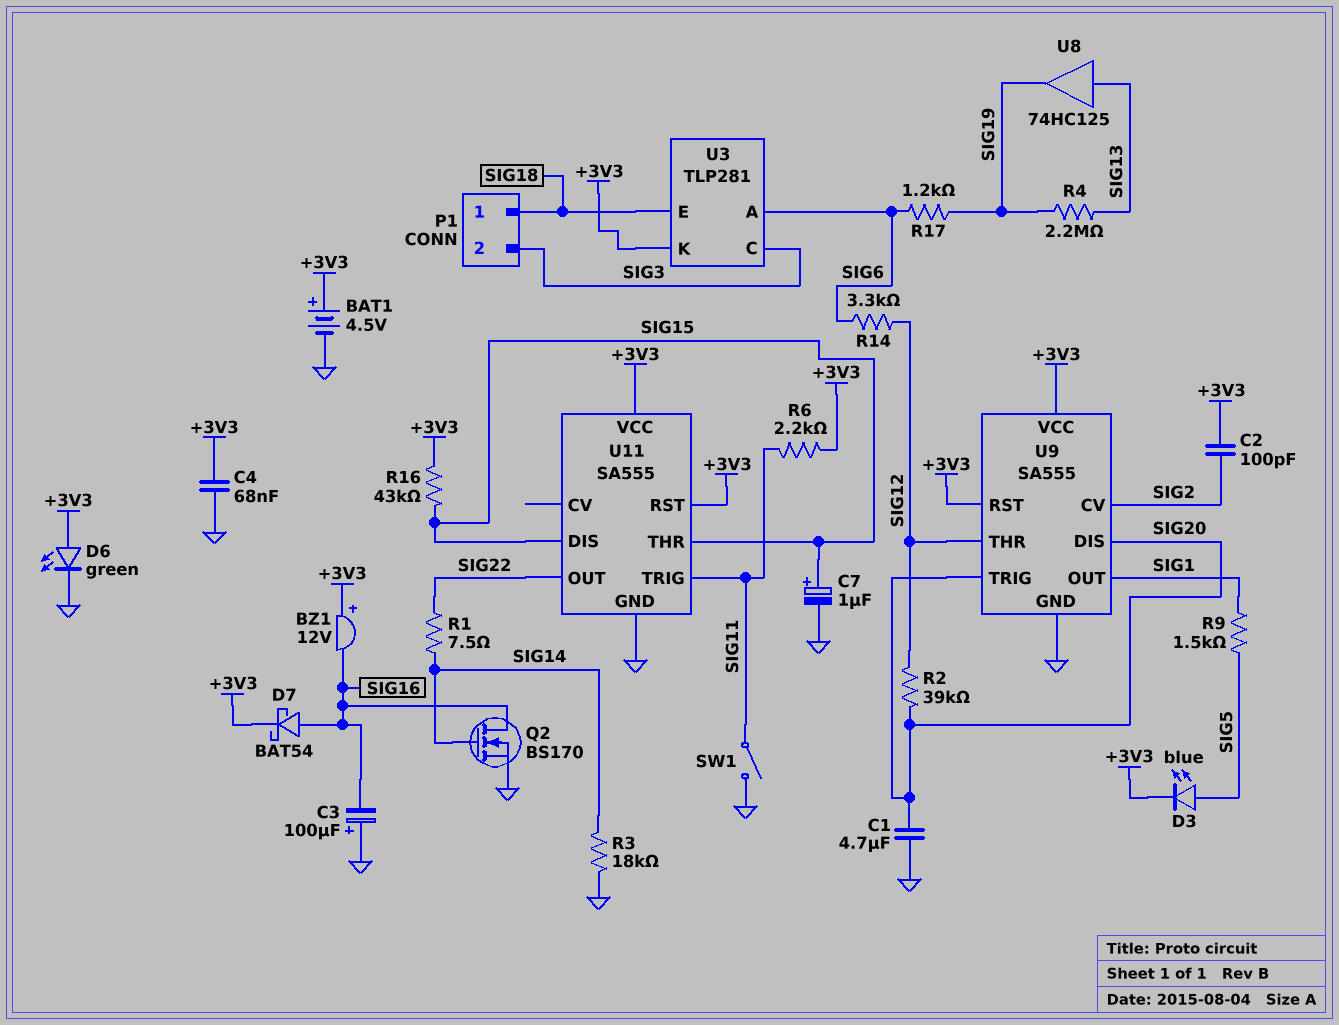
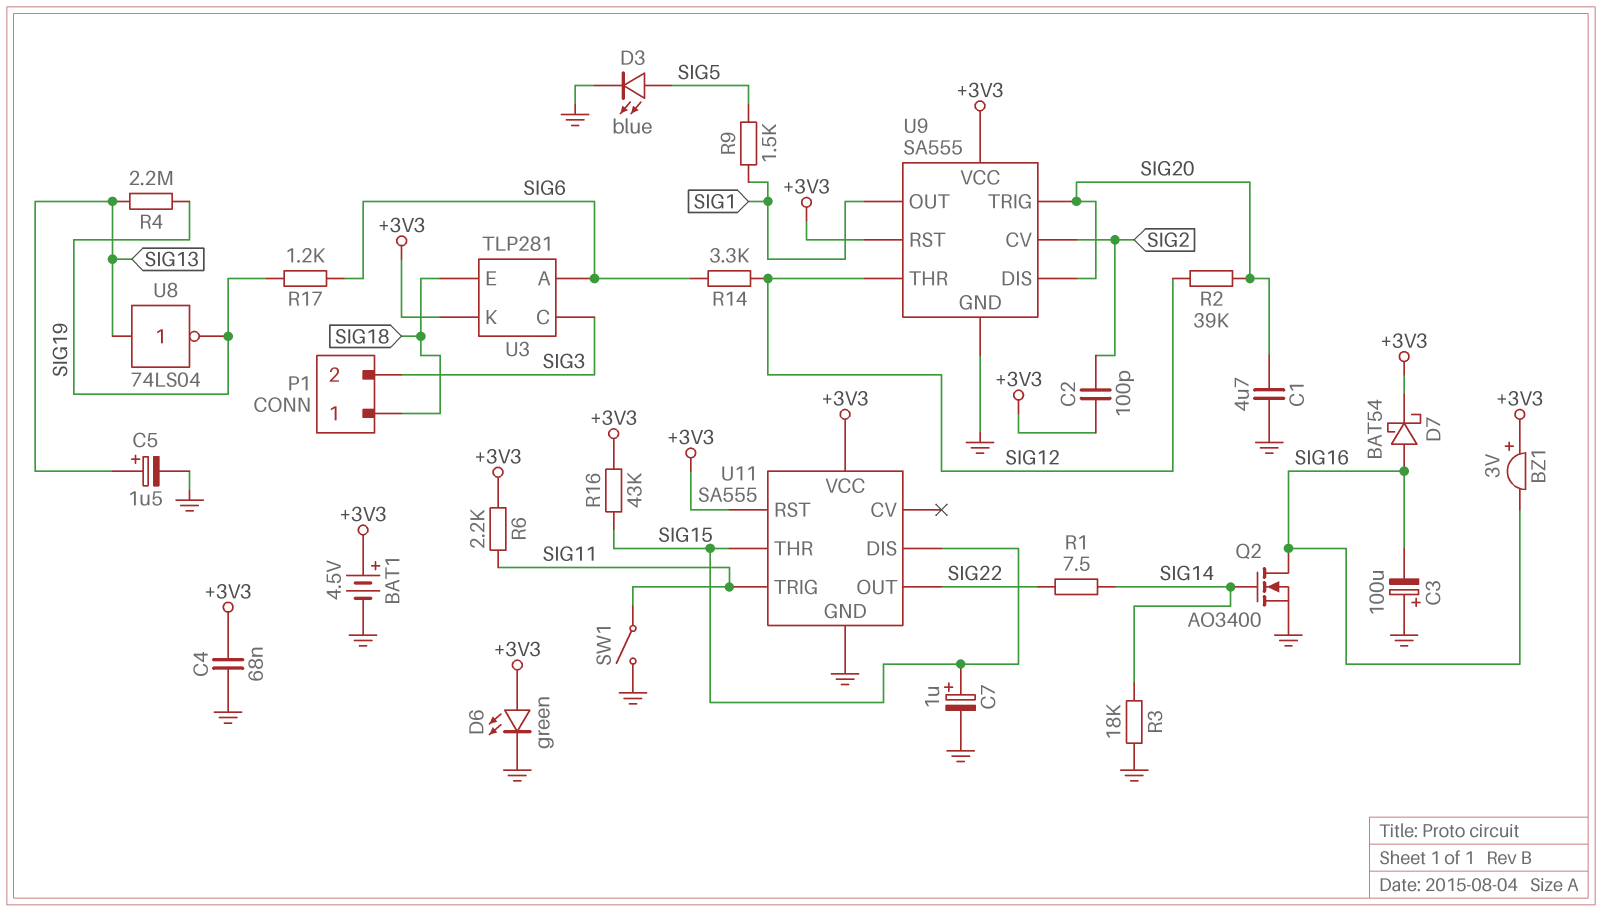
BZ1: buzzer 12V (plus +3V3, minus SIG16) -> buzzer 3V (plus +3V3, minus SIG16)
C5: none -> 1.5uF (plus SIG13, minus GND)
D3: LED blue (A SIG5, K +3V3) -> LED blue (A SIG5, K GND)
Q2: NMOS BS170 (G SIG14, D SIG16, S GND) -> NMOS AO3400 (G SIG14, D SIG16, S GND)
U8: buffer 74HC125 (in SIG13, out SIG19) -> NOT 74LS04 (in SIG13, out SIG19)

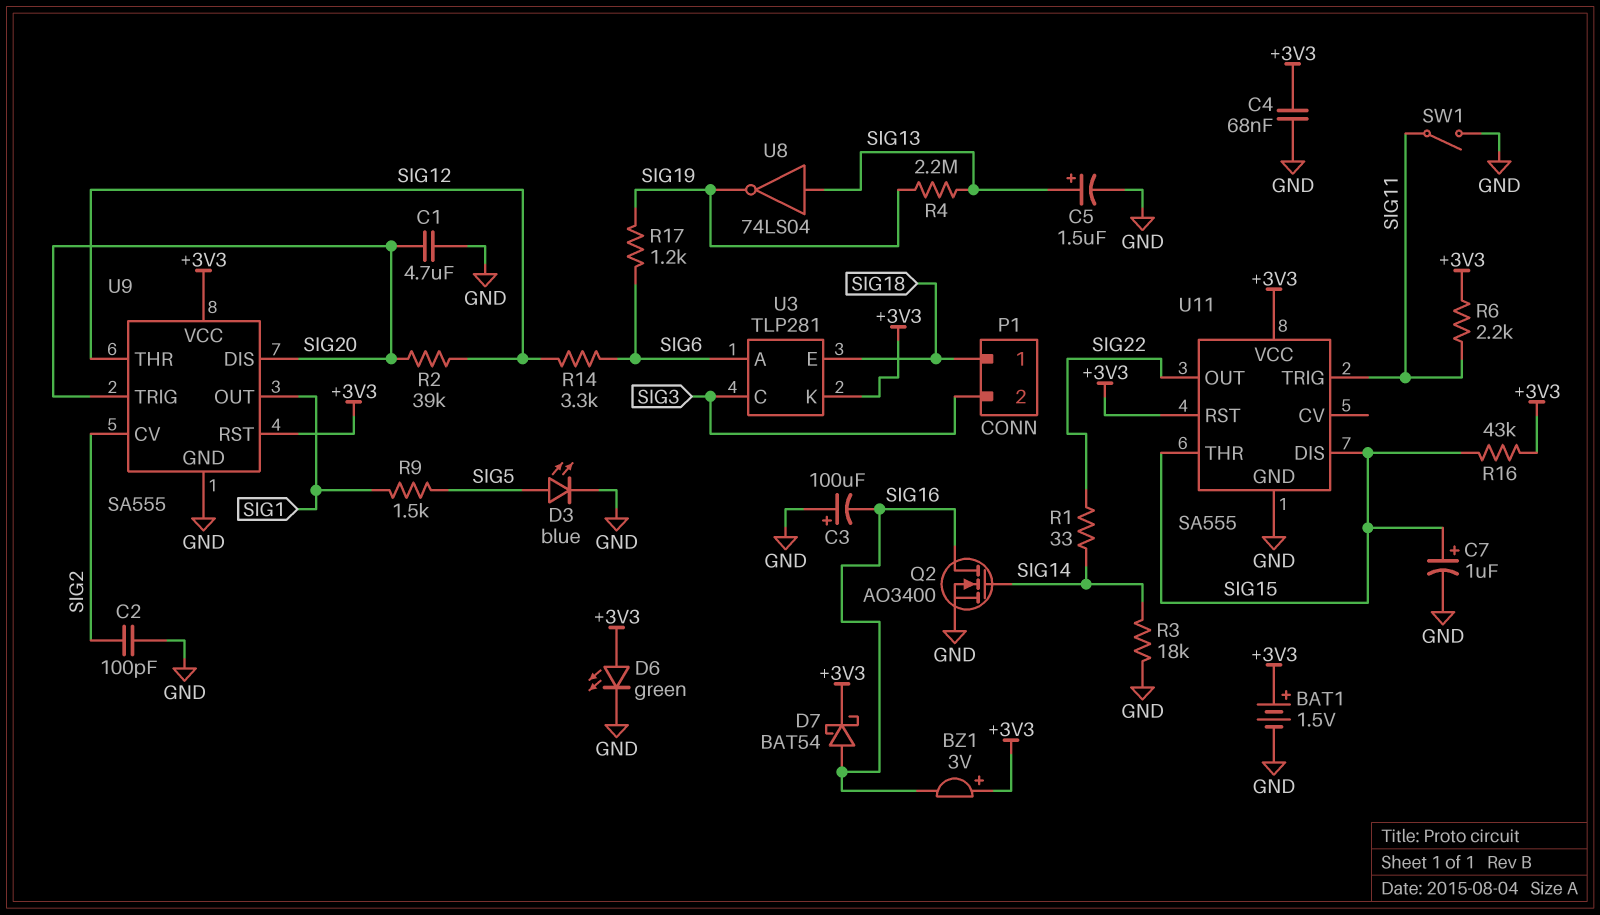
BAT1: 4.5V (plus +3V3, minus GND) -> 1.5V (plus +3V3, minus GND)
C2: 100pF (+3V3, SIG2) -> 100pF (GND, SIG2)
R1: 7.5 (SIG14, SIG22) -> 33 (SIG14, SIG22)

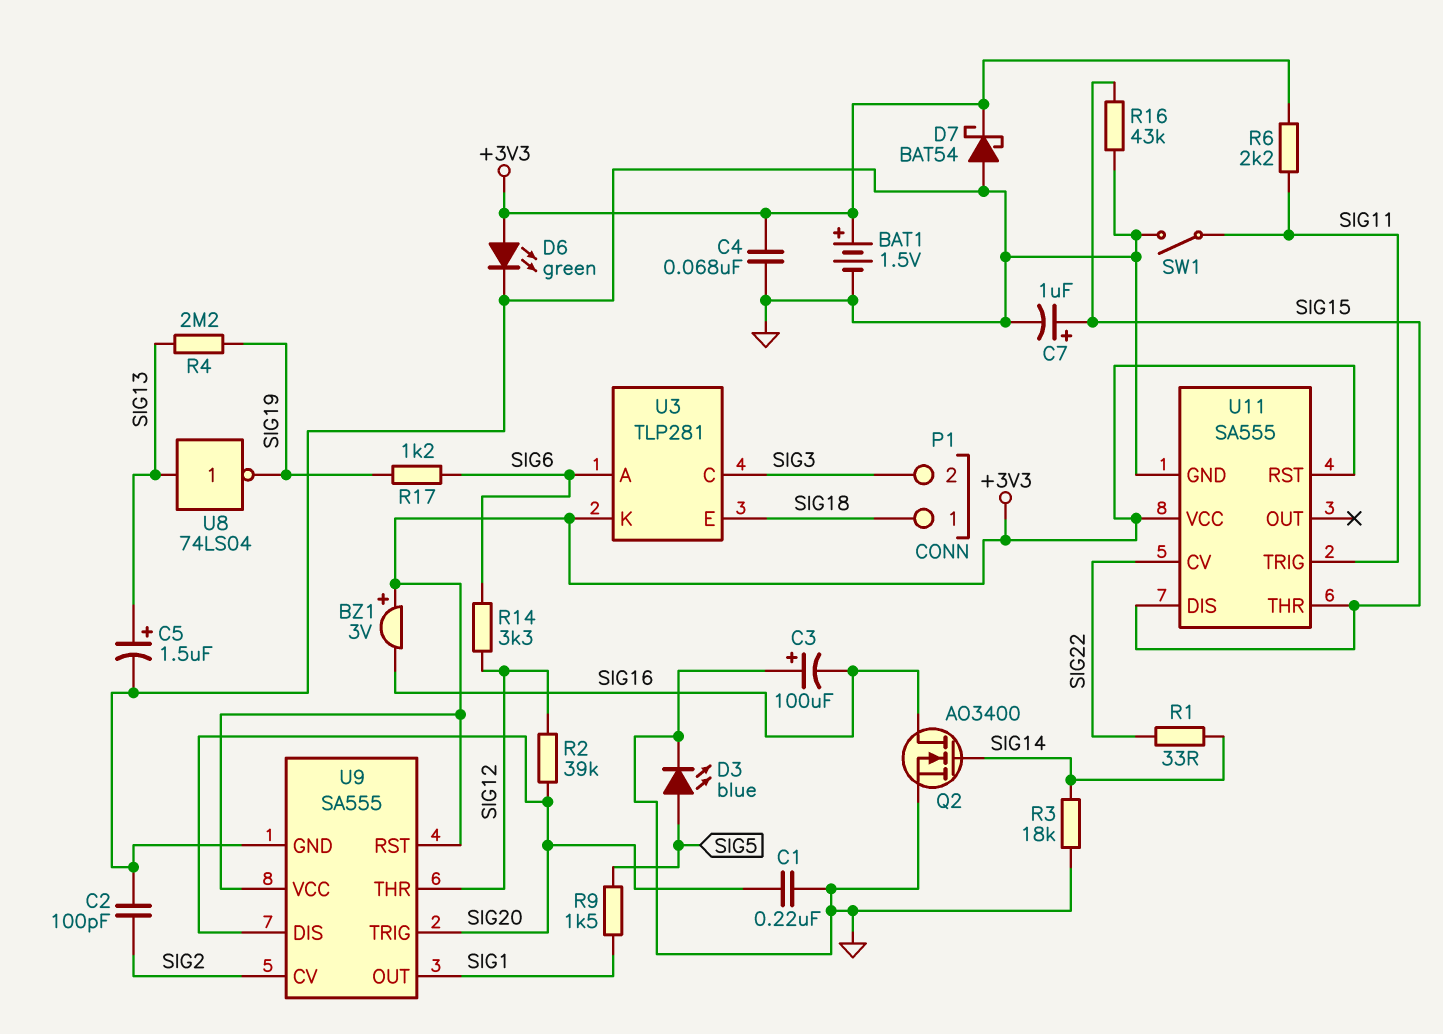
C1: 4.7uF (GND, SIG20) -> 220nF (GND, SIG20)
D7: schottky BAT54 (A SIG16, K +3V3) -> schottky BAT54 (A GND, K +3V3)
R16: 43k (+3V3, SIG15) -> 43k (GND, SIG15)
U11 pin CV: none -> SIG22
U11 pin OUT: SIG22 -> none

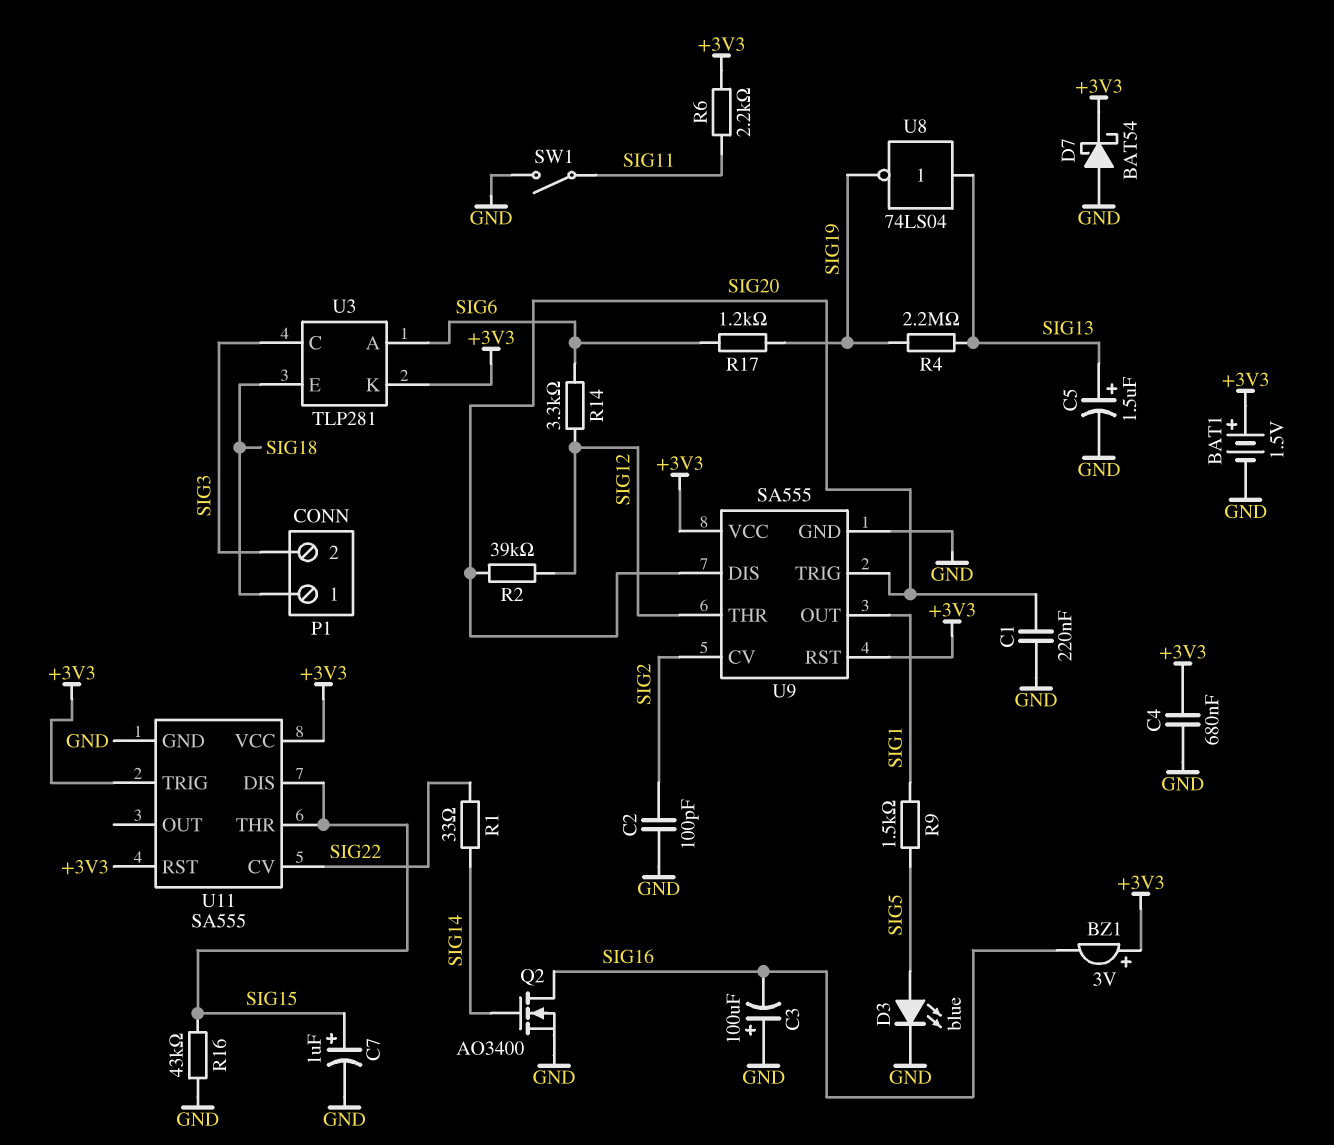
C4: 68nF (+3V3, GND) -> 680nF (+3V3, GND)
D6: LED green (A +3V3, K GND) -> none
R3: 18k (GND, SIG14) -> none
U11 pin TRIG: SIG11 -> +3V3

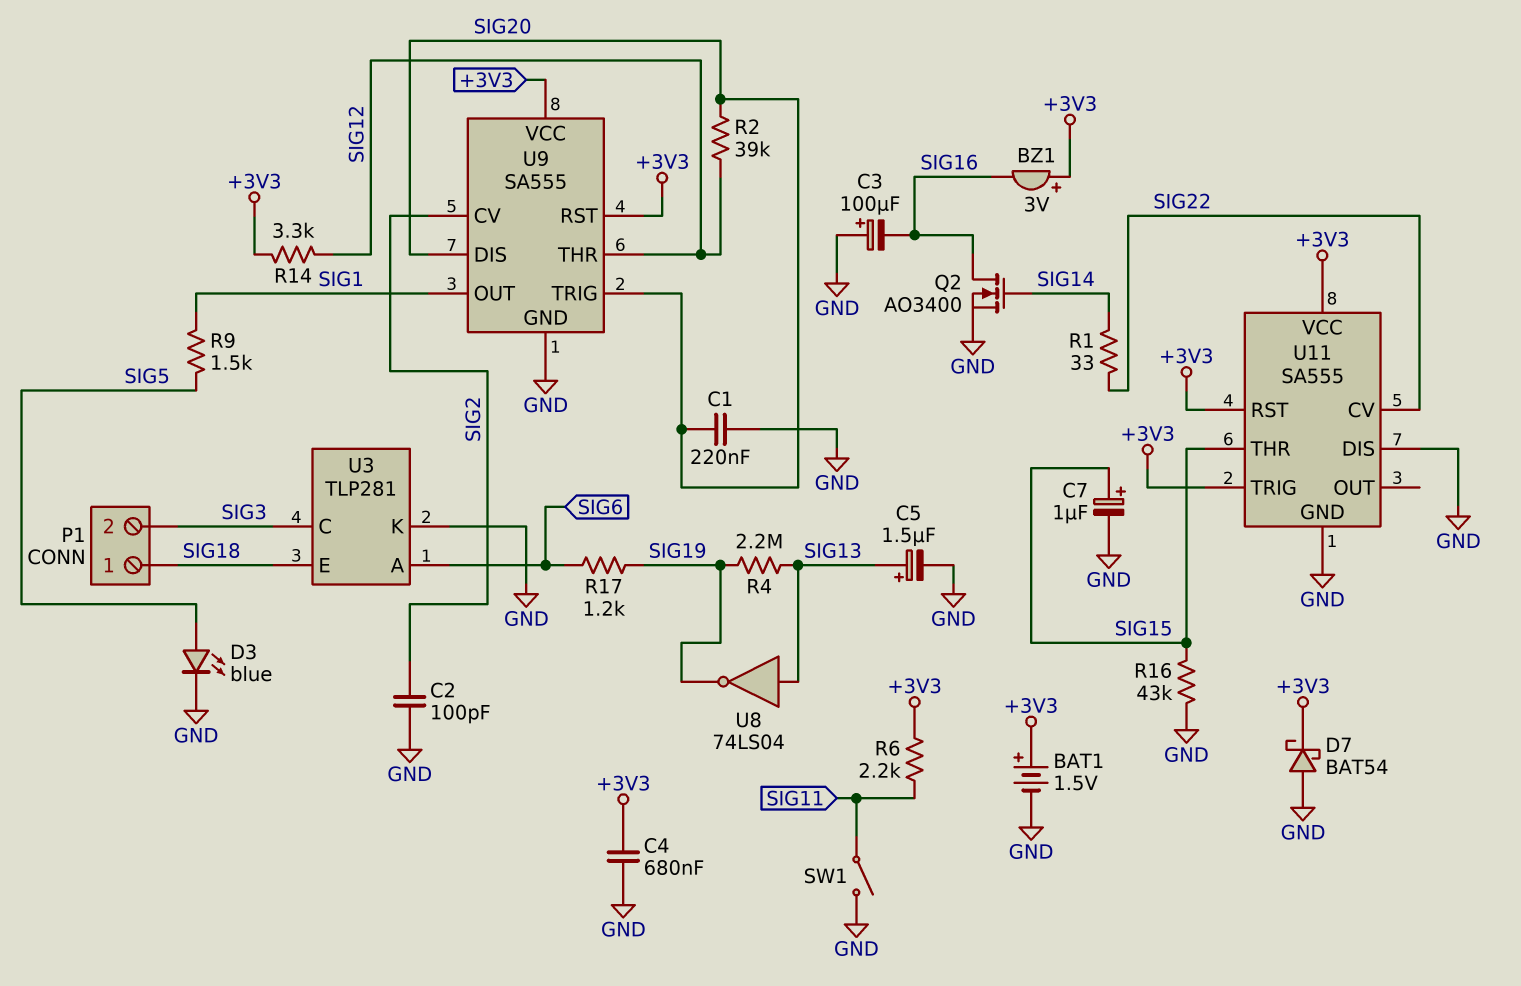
R14: 3.3k (SIG6, SIG12) -> 3.3k (+3V3, SIG12)
U3 pin K: +3V3 -> GND
U11 pin DIS: SIG15 -> GND

